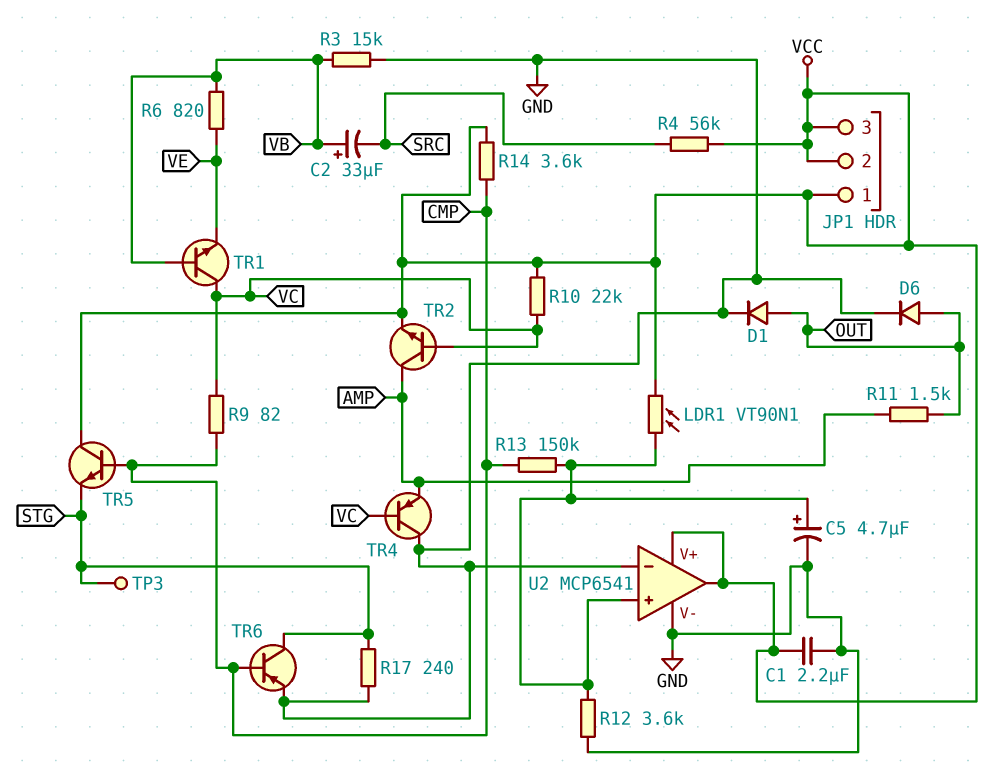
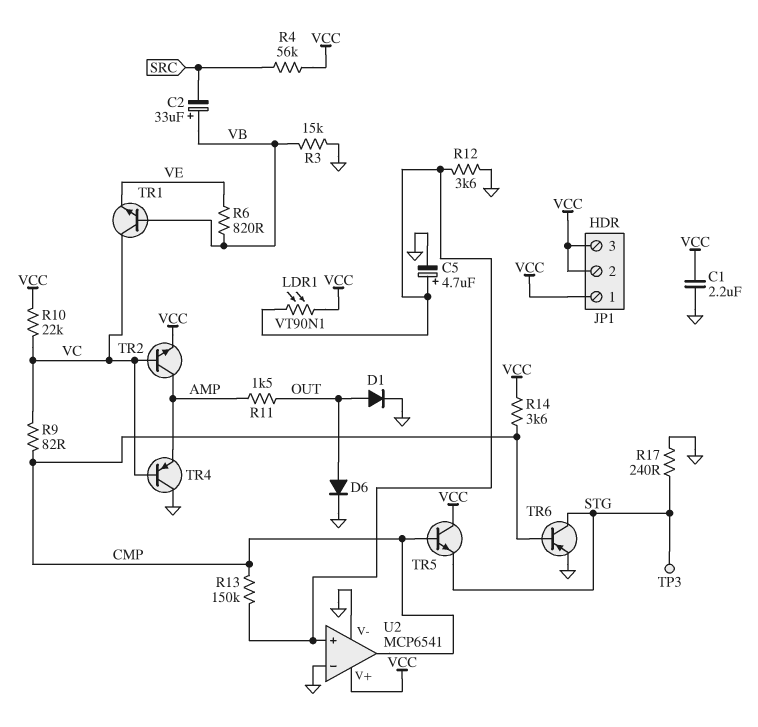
U2 pin out: VCC -> CMP

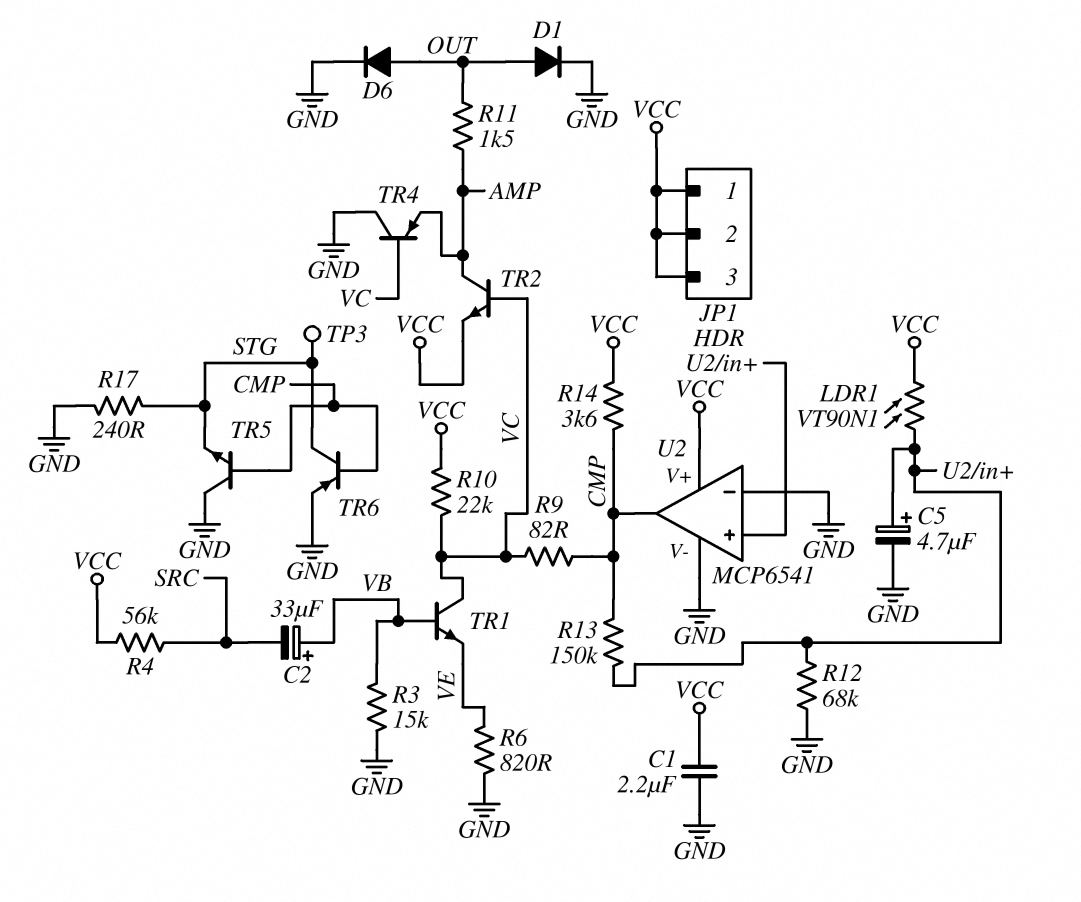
R6: 820 (VB, VE) -> 820 (GND, VE)
R12: 3.6k (GND, U2/in+) -> 68k (GND, U2/in+)
TR5: NPN (B CMP, C VCC, E STG) -> NPN (B CMP, C GND, E STG)

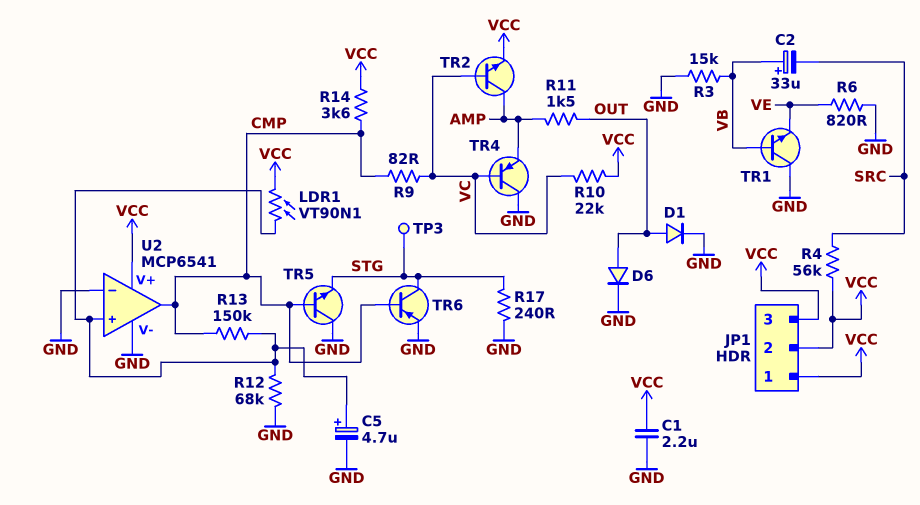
TR1: NPN (B VB, C VC, E VE) -> NPN (B VB, C GND, E VE)

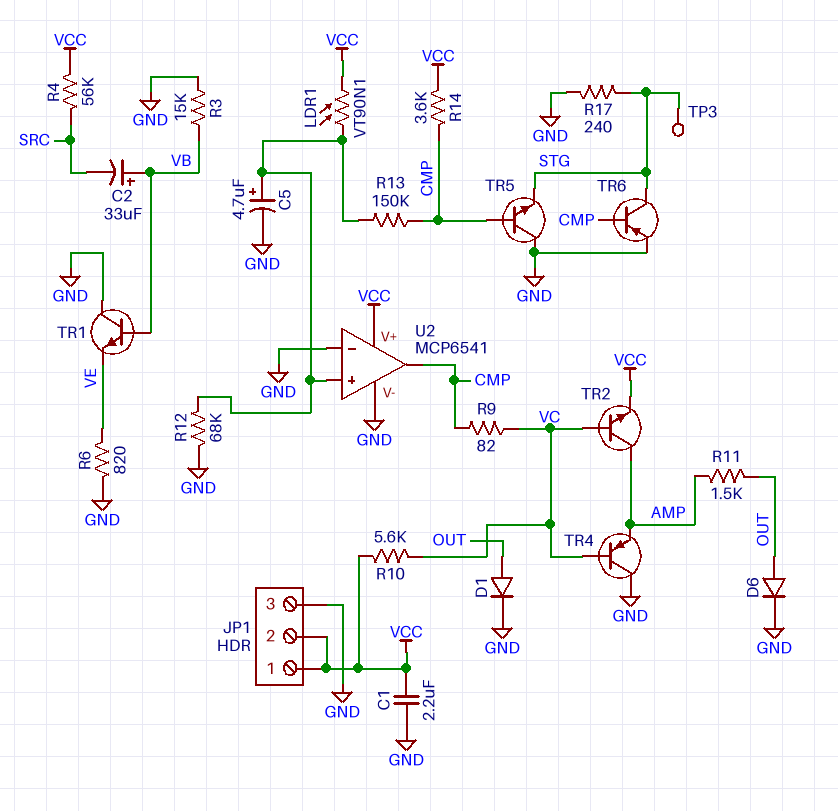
JP1 pin 3: VCC -> GND
R10: 22k (VC, VCC) -> 5.6k (VC, VCC)

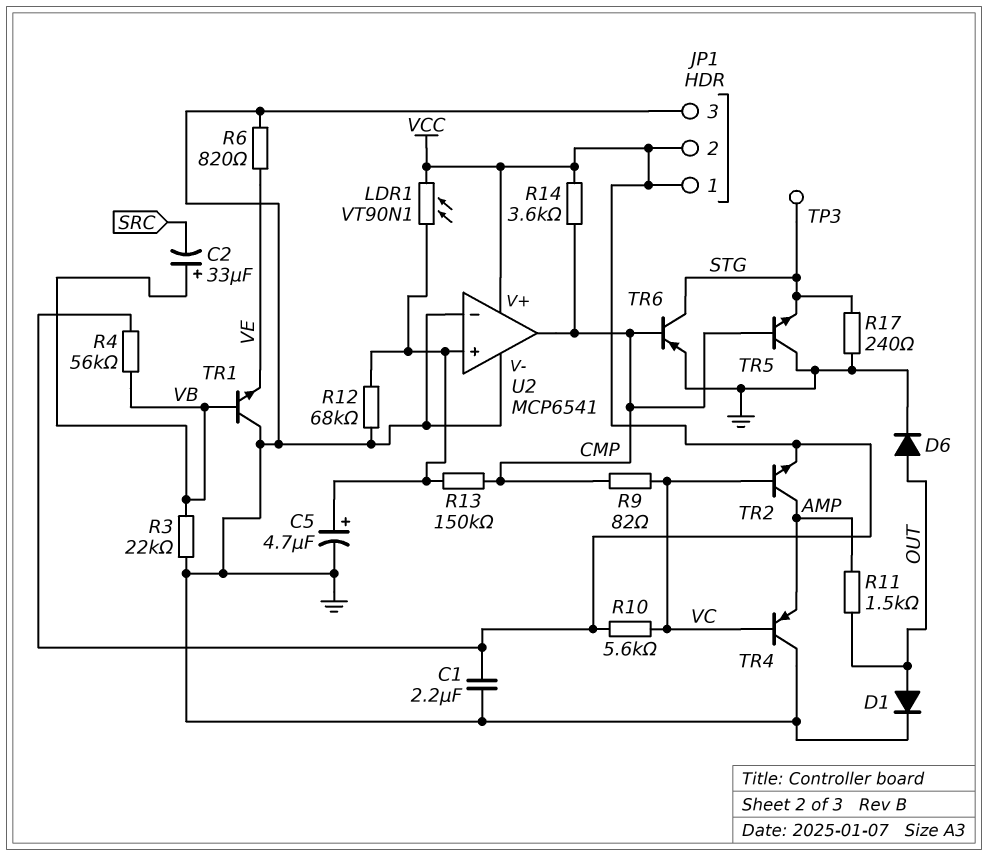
R3: 15k (GND, VB) -> 22k (GND, VB)
R4: 56k (SRC, VCC) -> 56k (VB, VCC)

